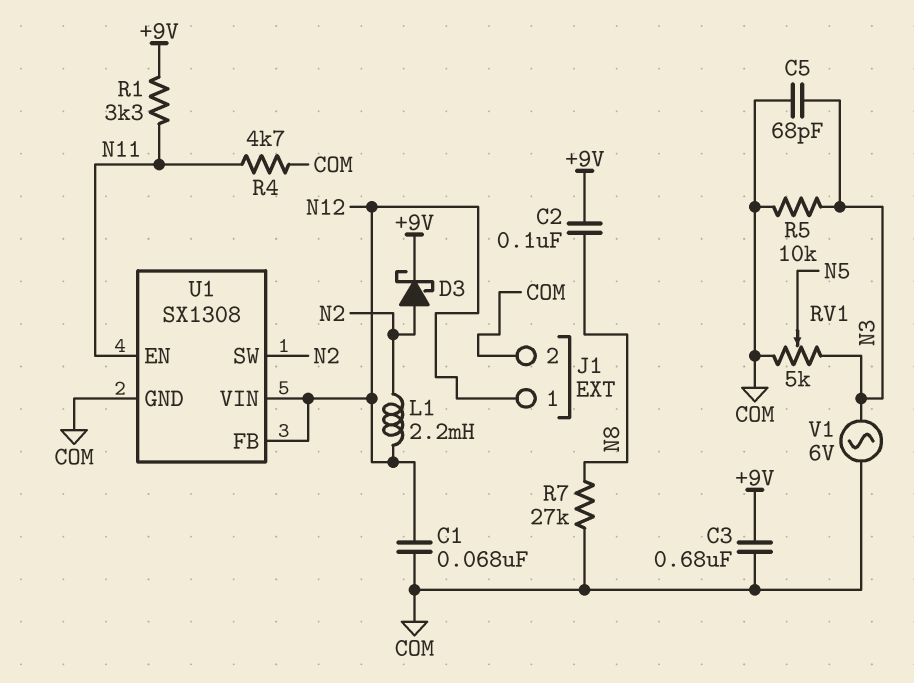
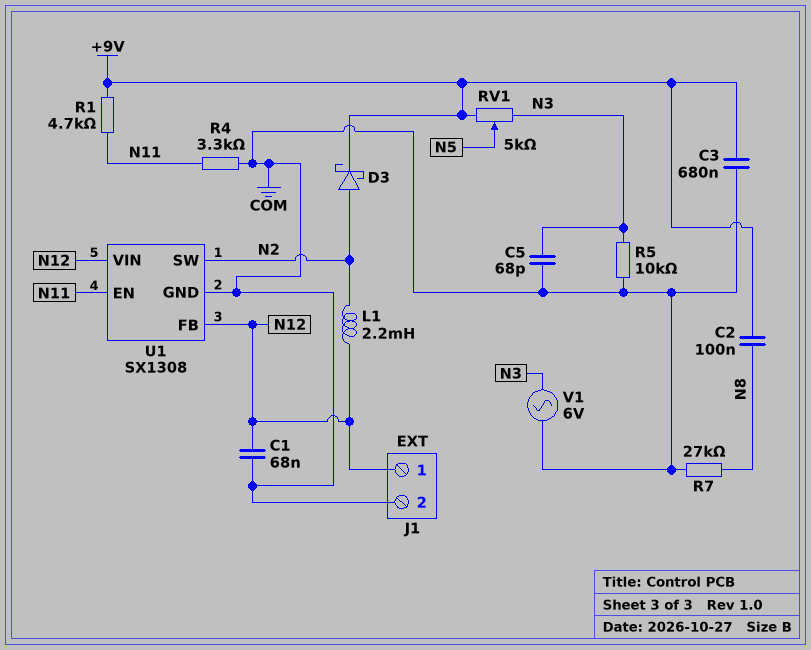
R1: 3.3k (+9V, N11) -> 4.7k (+9V, N11)
R4: 4.7k (COM, N11) -> 3.3k (COM, N11)
RV1: 5k (COM, N3, wiper N5) -> 5k (+9V, N3, wiper N5)

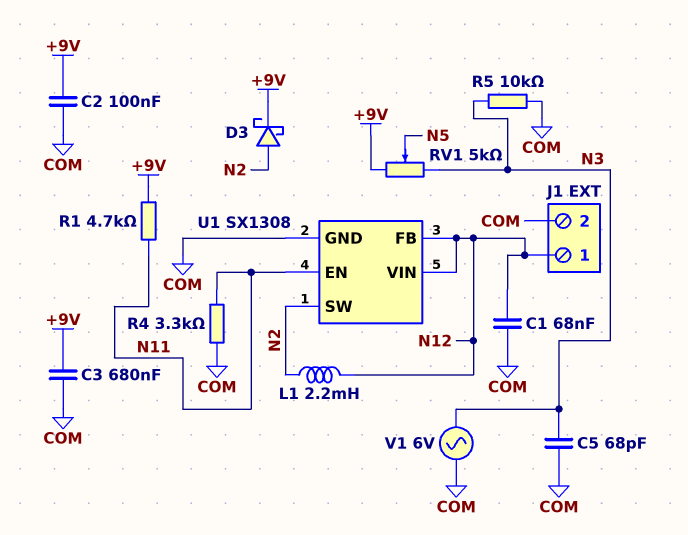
C2: 100nF (+9V, N8) -> 100nF (+9V, COM)
R7: 27k (COM, N8) -> none

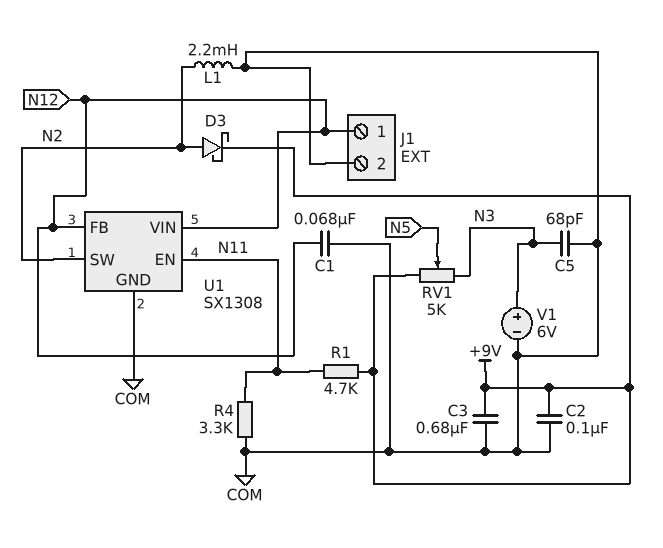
L1: 2.2mH (N2, N12) -> 2.2mH (COM, N2)
R5: 10k (COM, N3) -> none
V1: AC 6V (COM, N3) -> 6V (plus N3, minus COM)

